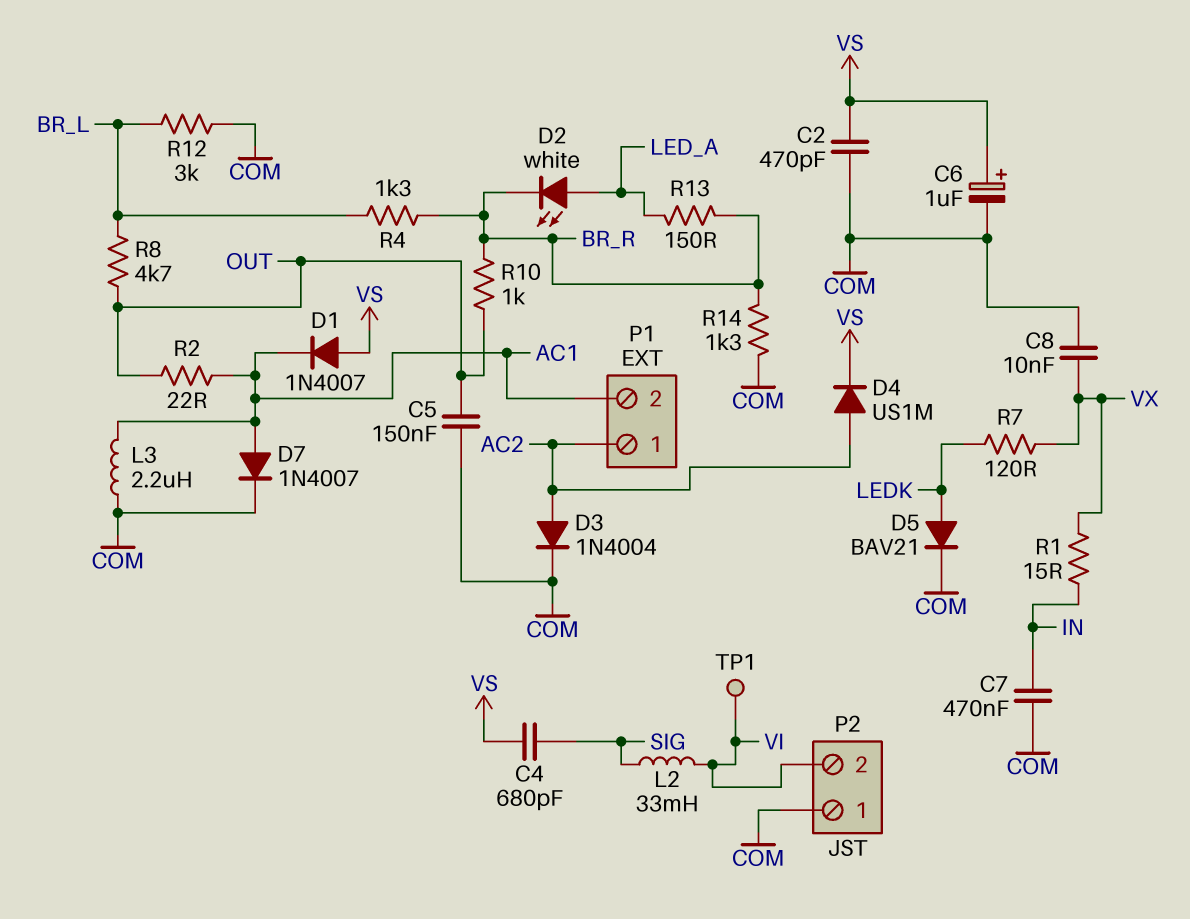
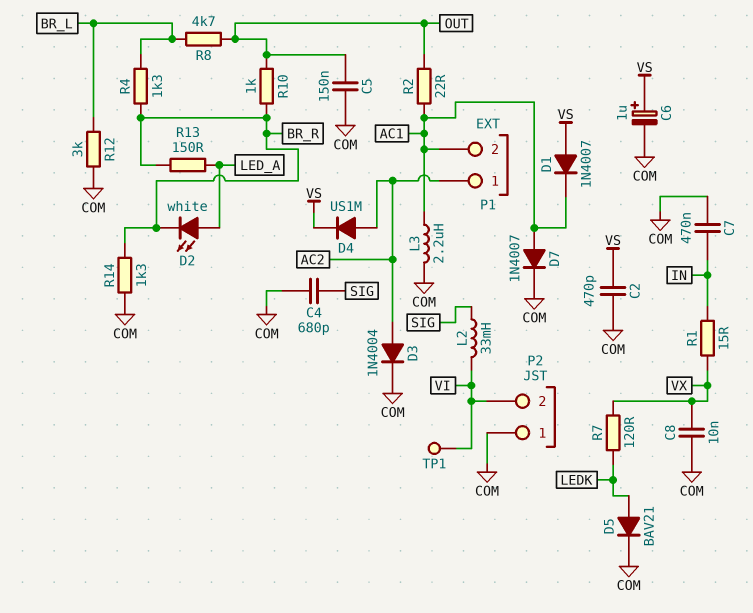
C4: 680pF (SIG, VS) -> 680pF (COM, SIG)

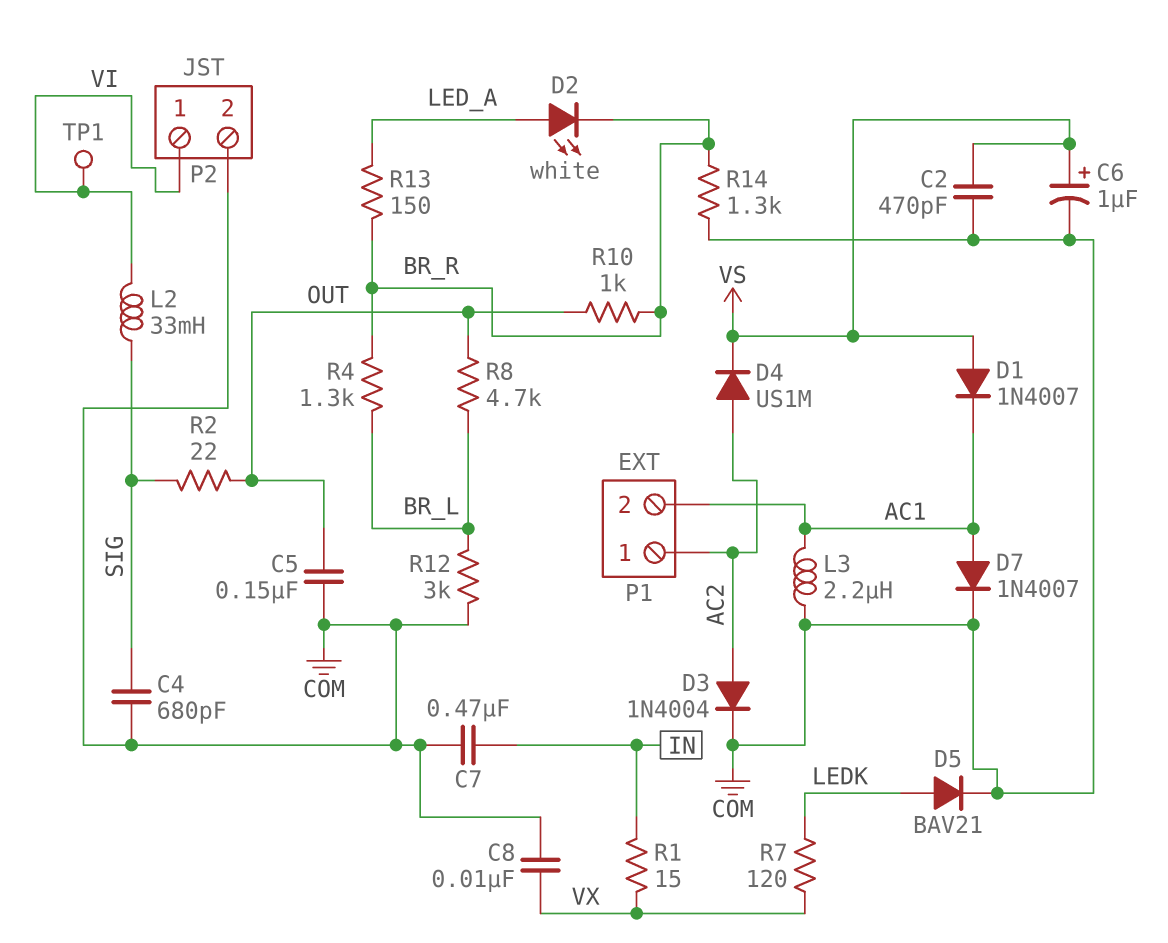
P2 pin 1: COM -> VI
P2 pin 2: VI -> COM
R2: 22 (AC1, OUT) -> 22 (OUT, SIG)

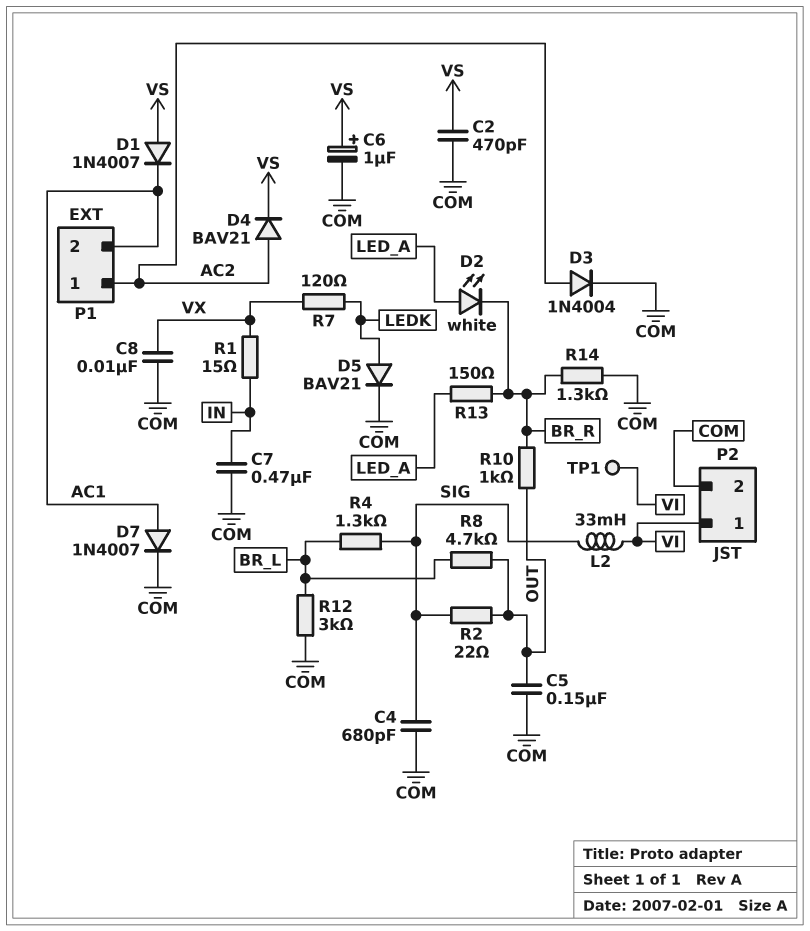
D4: diode US1M (A AC2, K VS) -> diode BAV21 (A AC2, K VS)
L3: 2.2uH (AC1, COM) -> none
R4: 1.3k (BR_L, BR_R) -> 1.3k (BR_L, SIG)

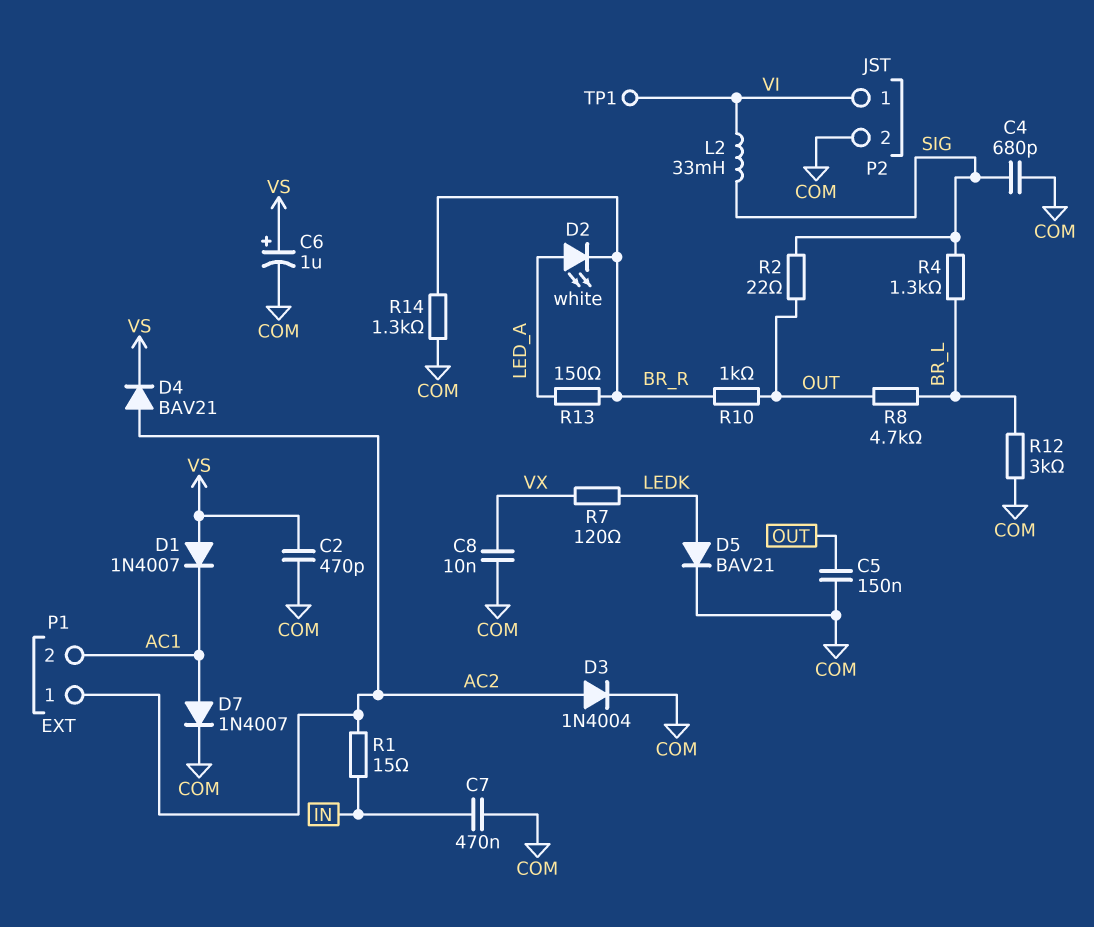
R1: 15 (IN, VX) -> 15 (AC2, IN)

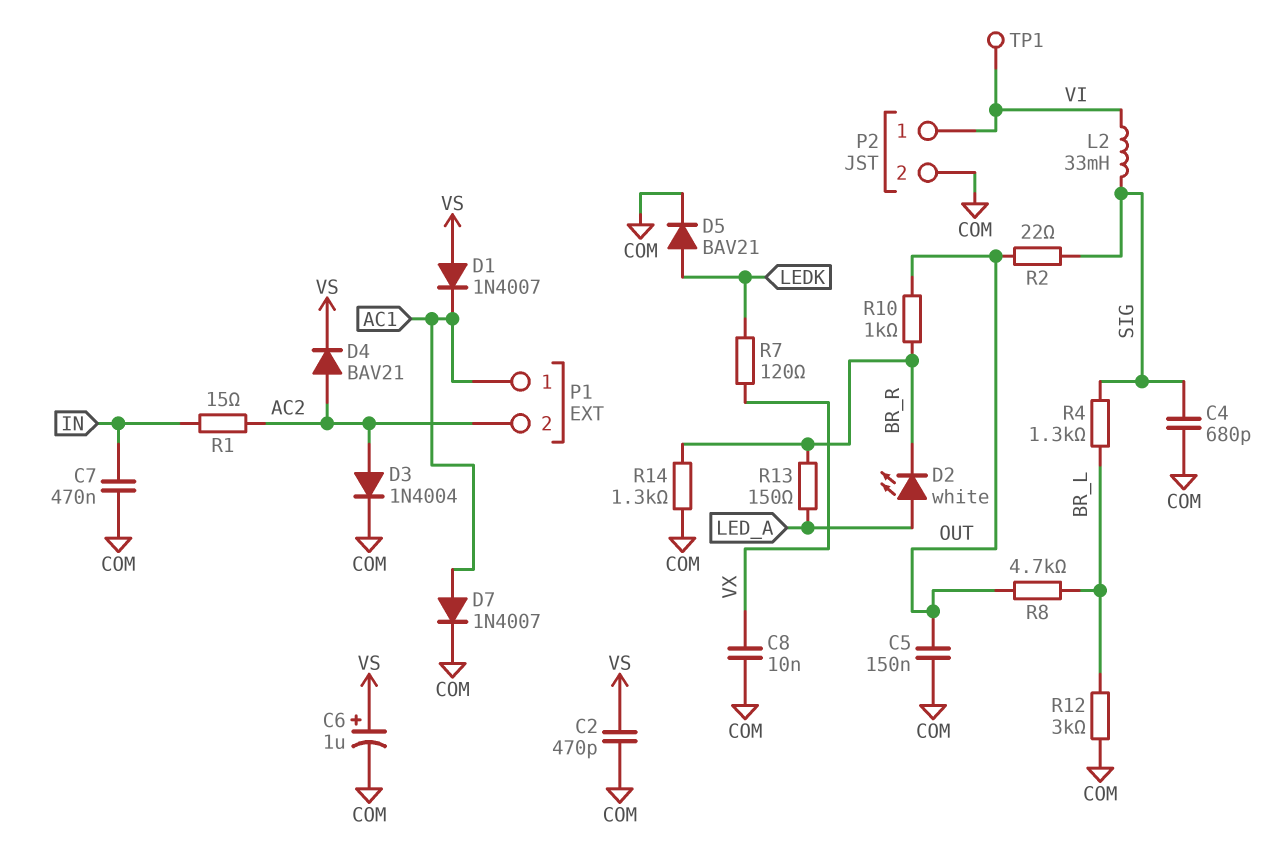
P1 pin 1: AC2 -> AC1
P1 pin 2: AC1 -> AC2

